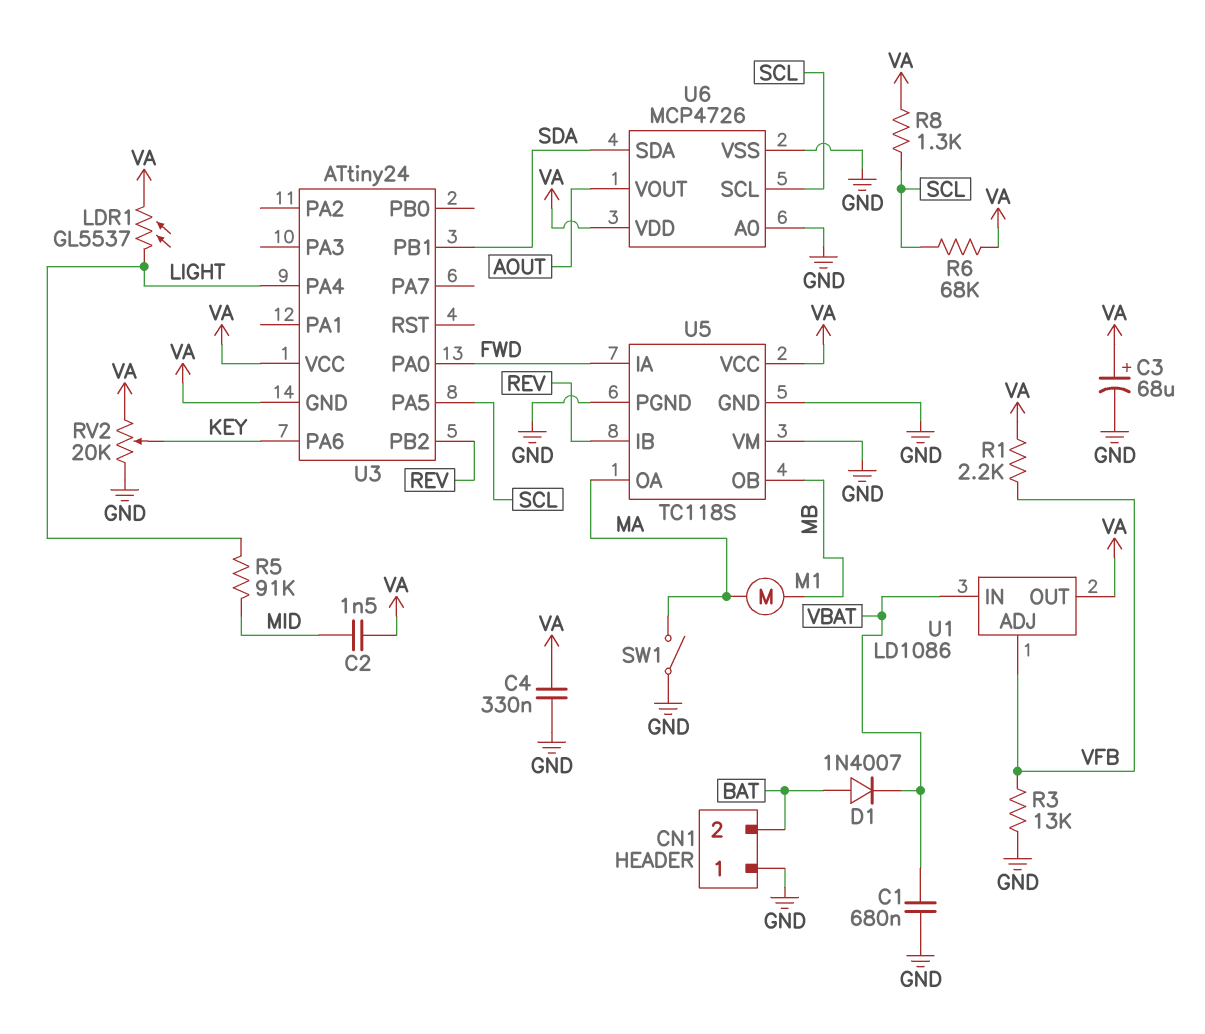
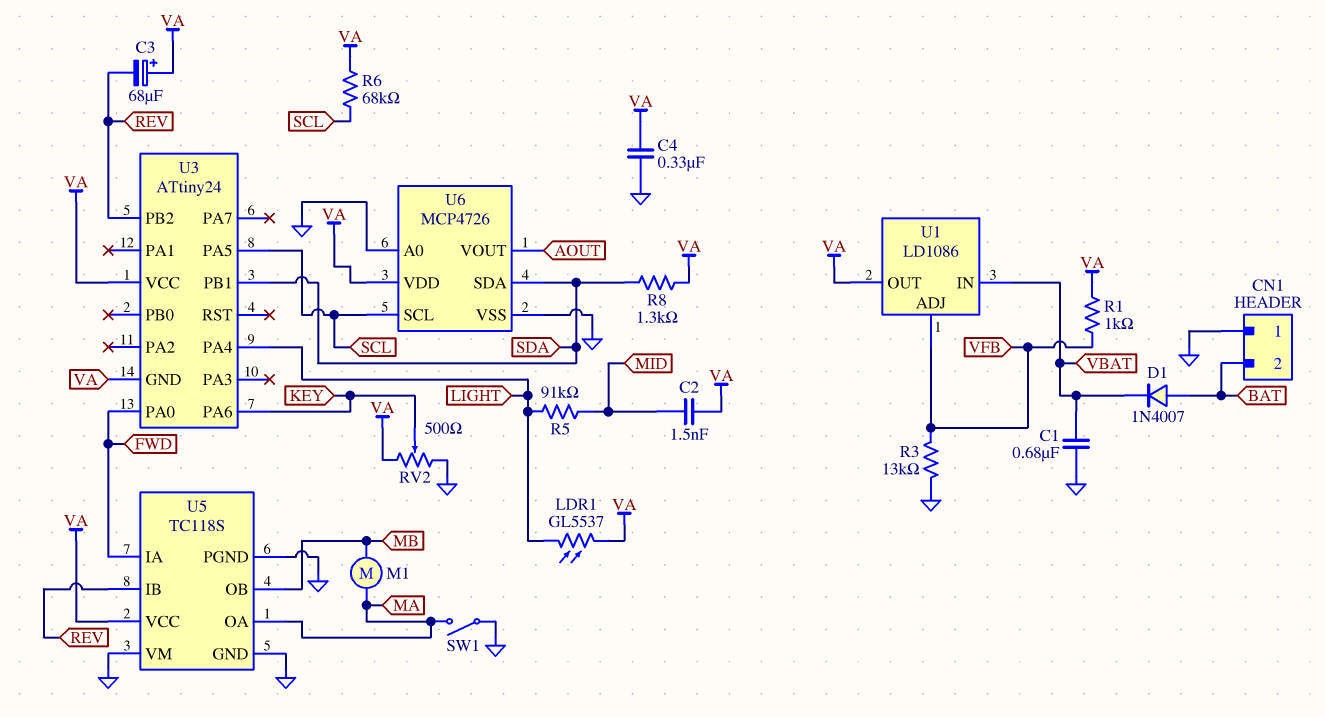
C3: 68uF (plus VA, minus GND) -> 68uF (plus VA, minus REV)
R1: 2.2k (VA, VFB) -> 1k (VA, VFB)
R8: 1.3k (SCL, VA) -> 1.3k (SDA, VA)
RV2: 20k (GND, VA, wiper KEY) -> 500 (GND, VA, wiper KEY)

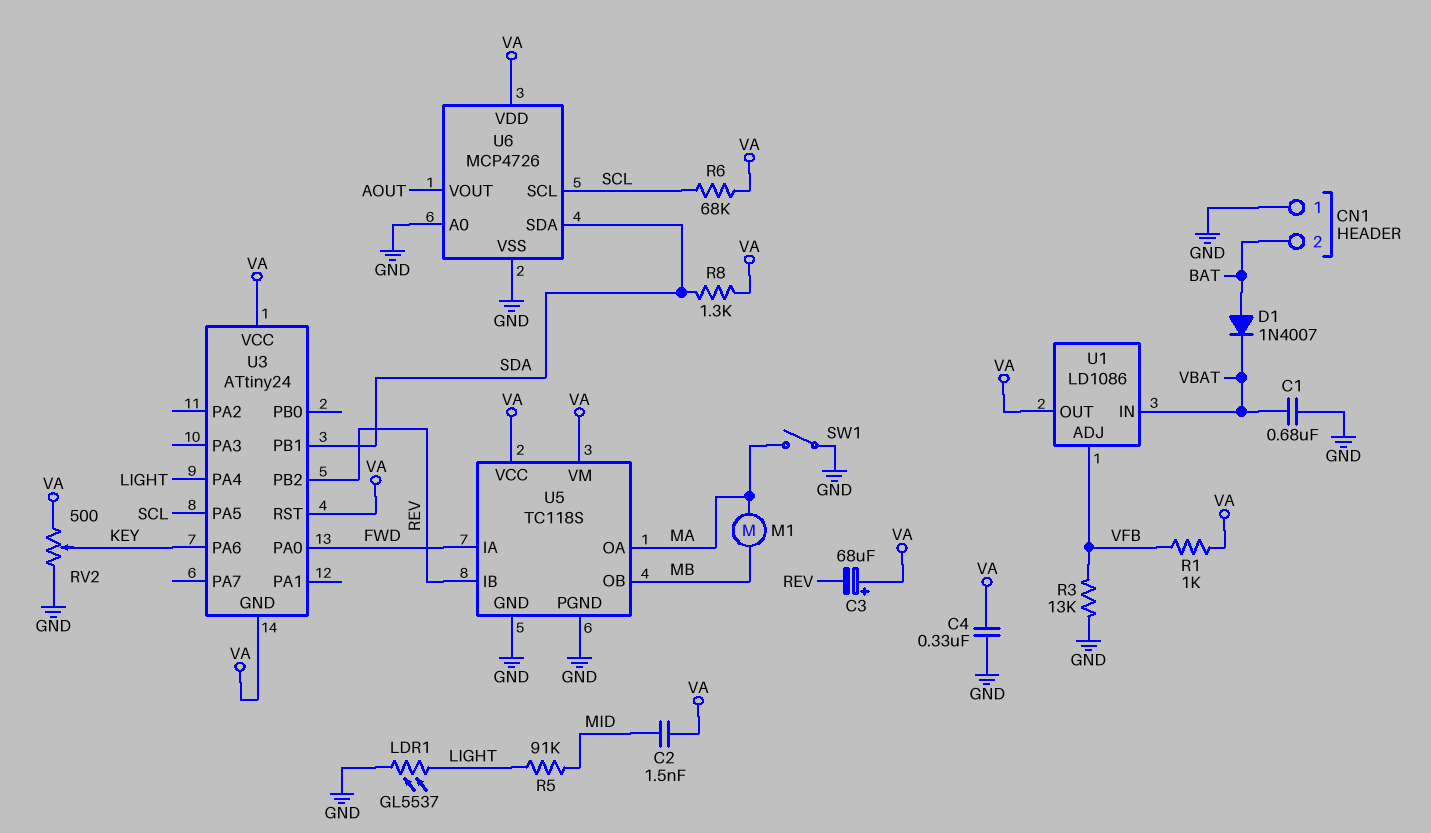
LDR1: GL5537 (LIGHT, VA) -> GL5537 (GND, LIGHT)
U3 pin RST: none -> VA
U5 pin VM: GND -> VA

